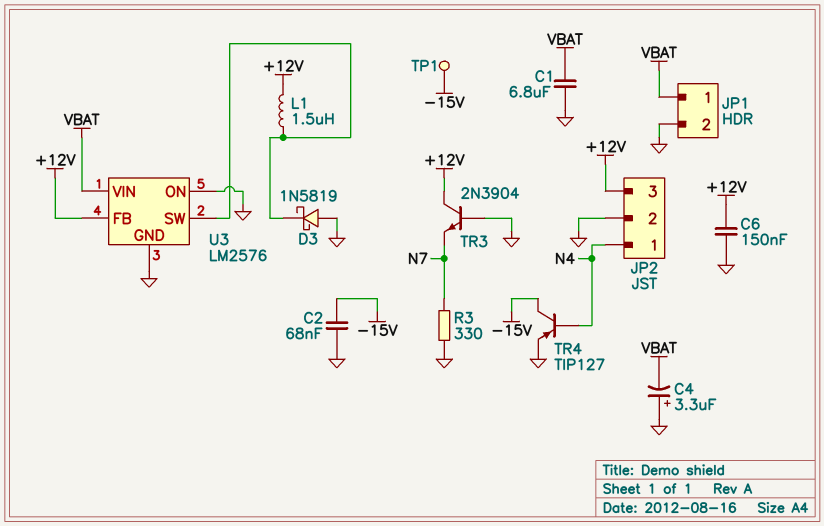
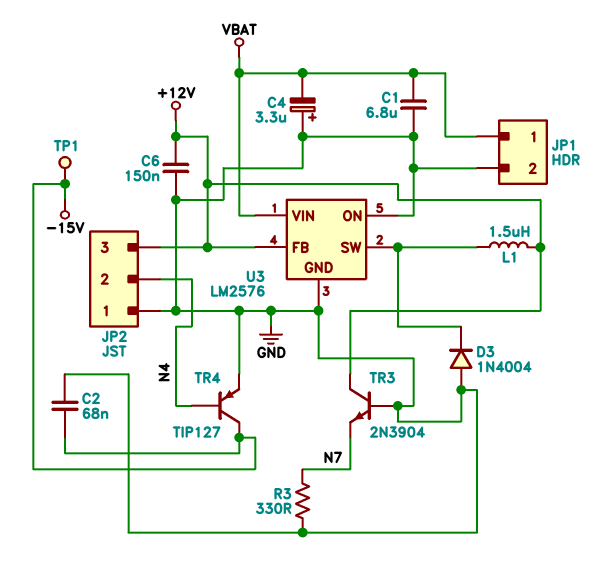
D3: schottky 1N5819 (A GND, K U3/SW) -> diode 1N4004 (A GND, K U3/SW)
JP2 pin 1: N4 -> GND
JP2 pin 2: GND -> N4

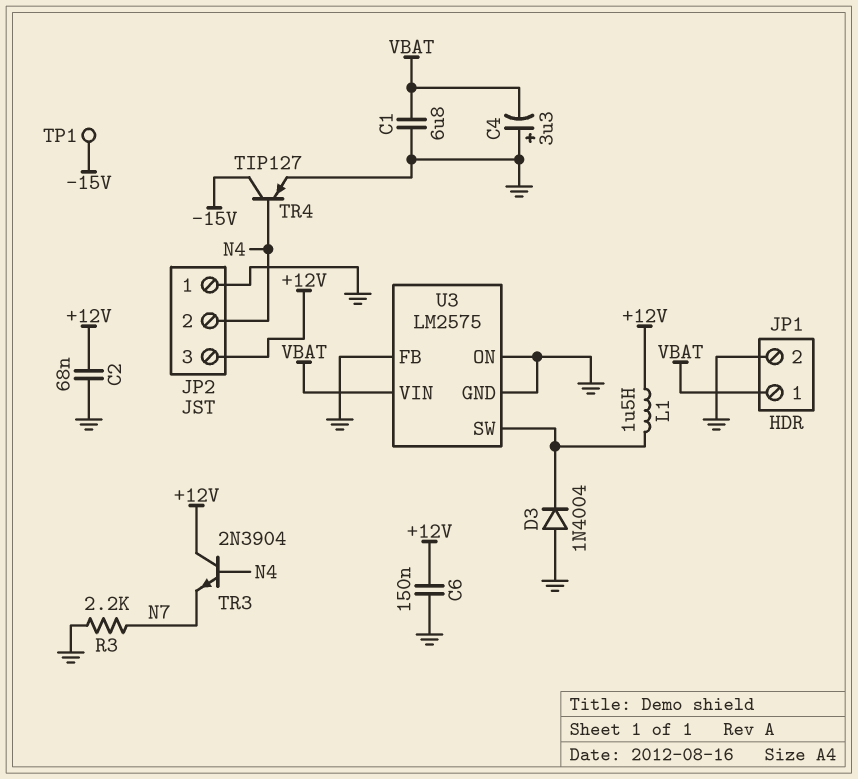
C2: 68nF (-15V, GND) -> 68nF (+12V, GND)
R3: 330 (GND, N7) -> 2.2k (GND, N7)
TR3: NPN 2N3904 (B GND, C +12V, E N7) -> NPN 2N3904 (B N4, C +12V, E N7)
U3: LM2576 -> LM2575
U3 pin FB: +12V -> GND

